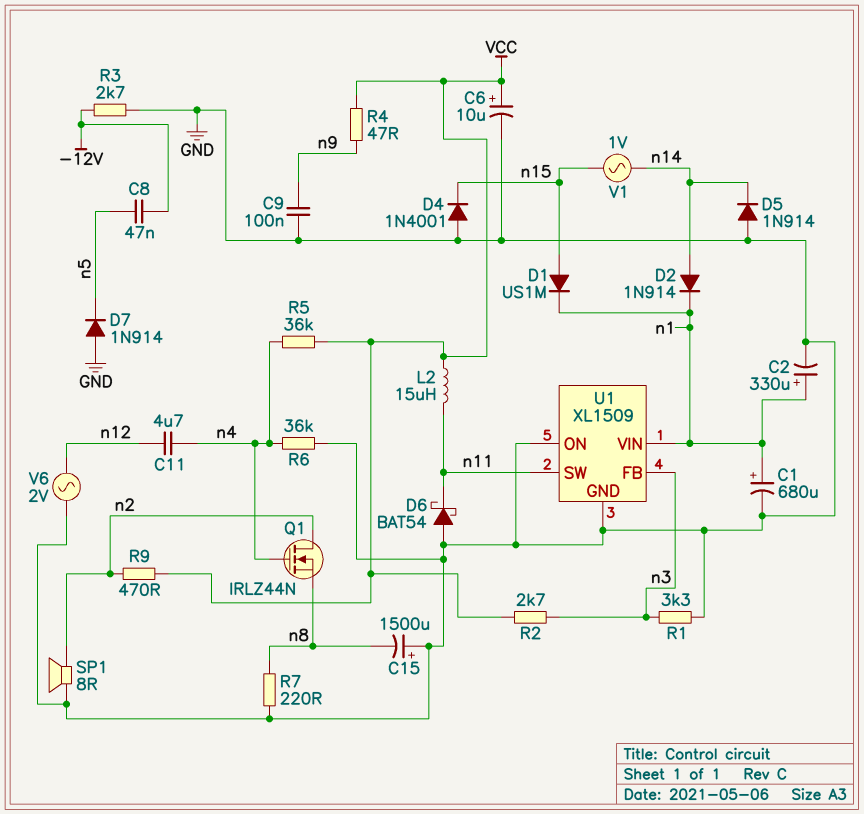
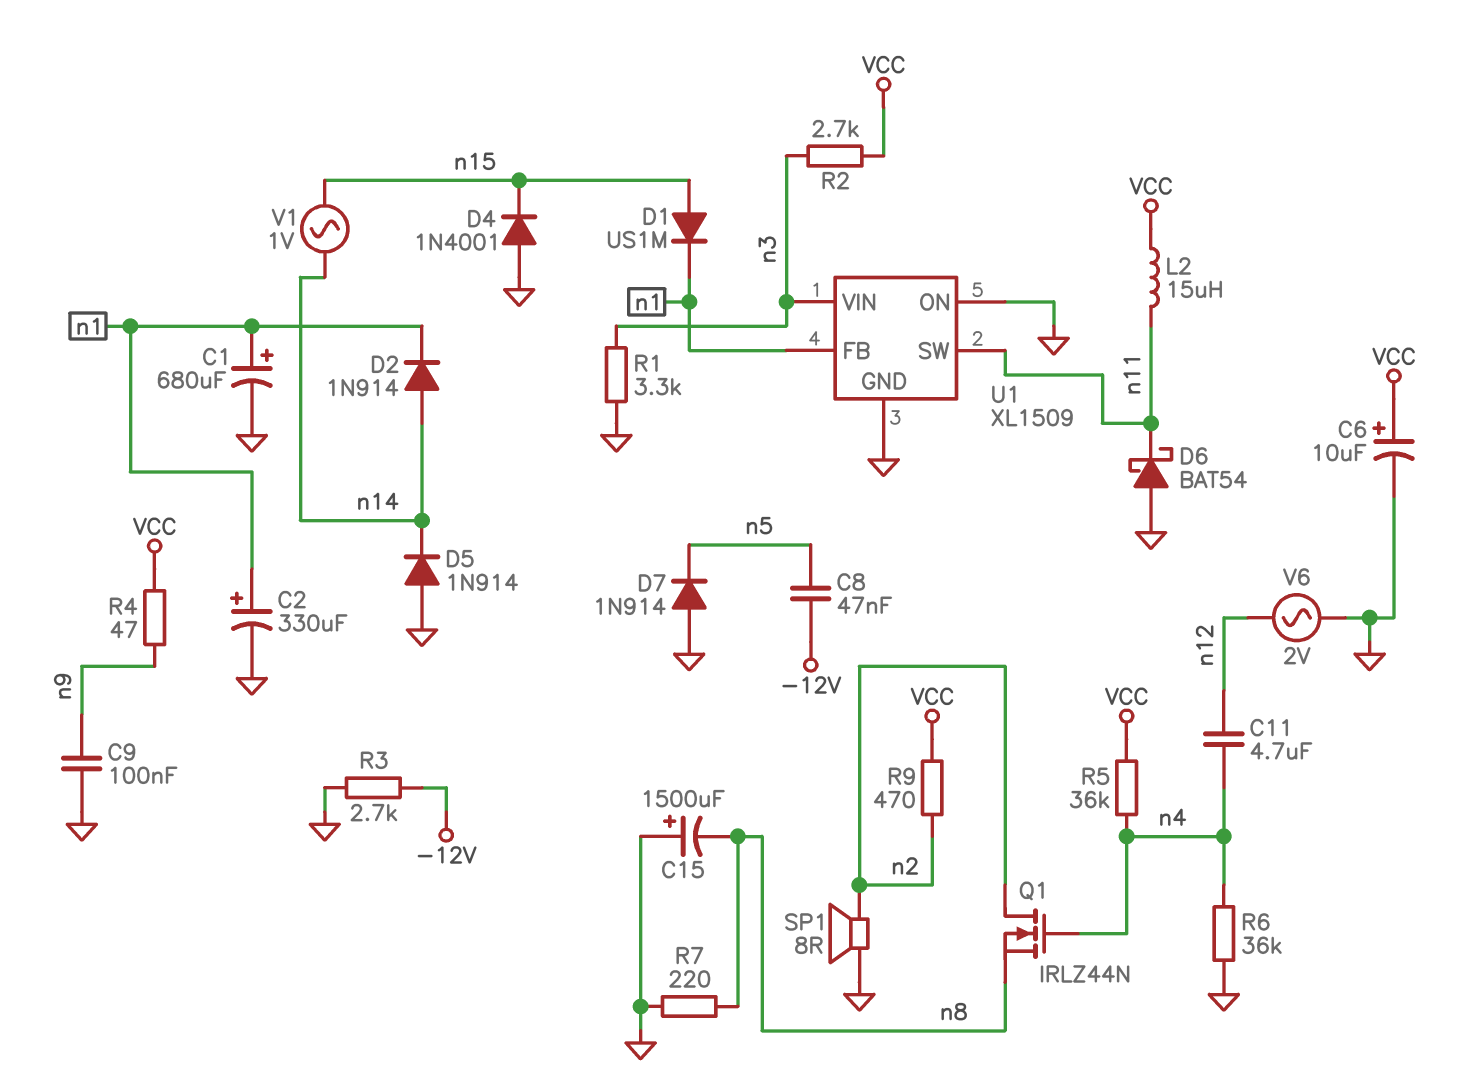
U1 pin FB: n3 -> n1
U1 pin VIN: n1 -> n3

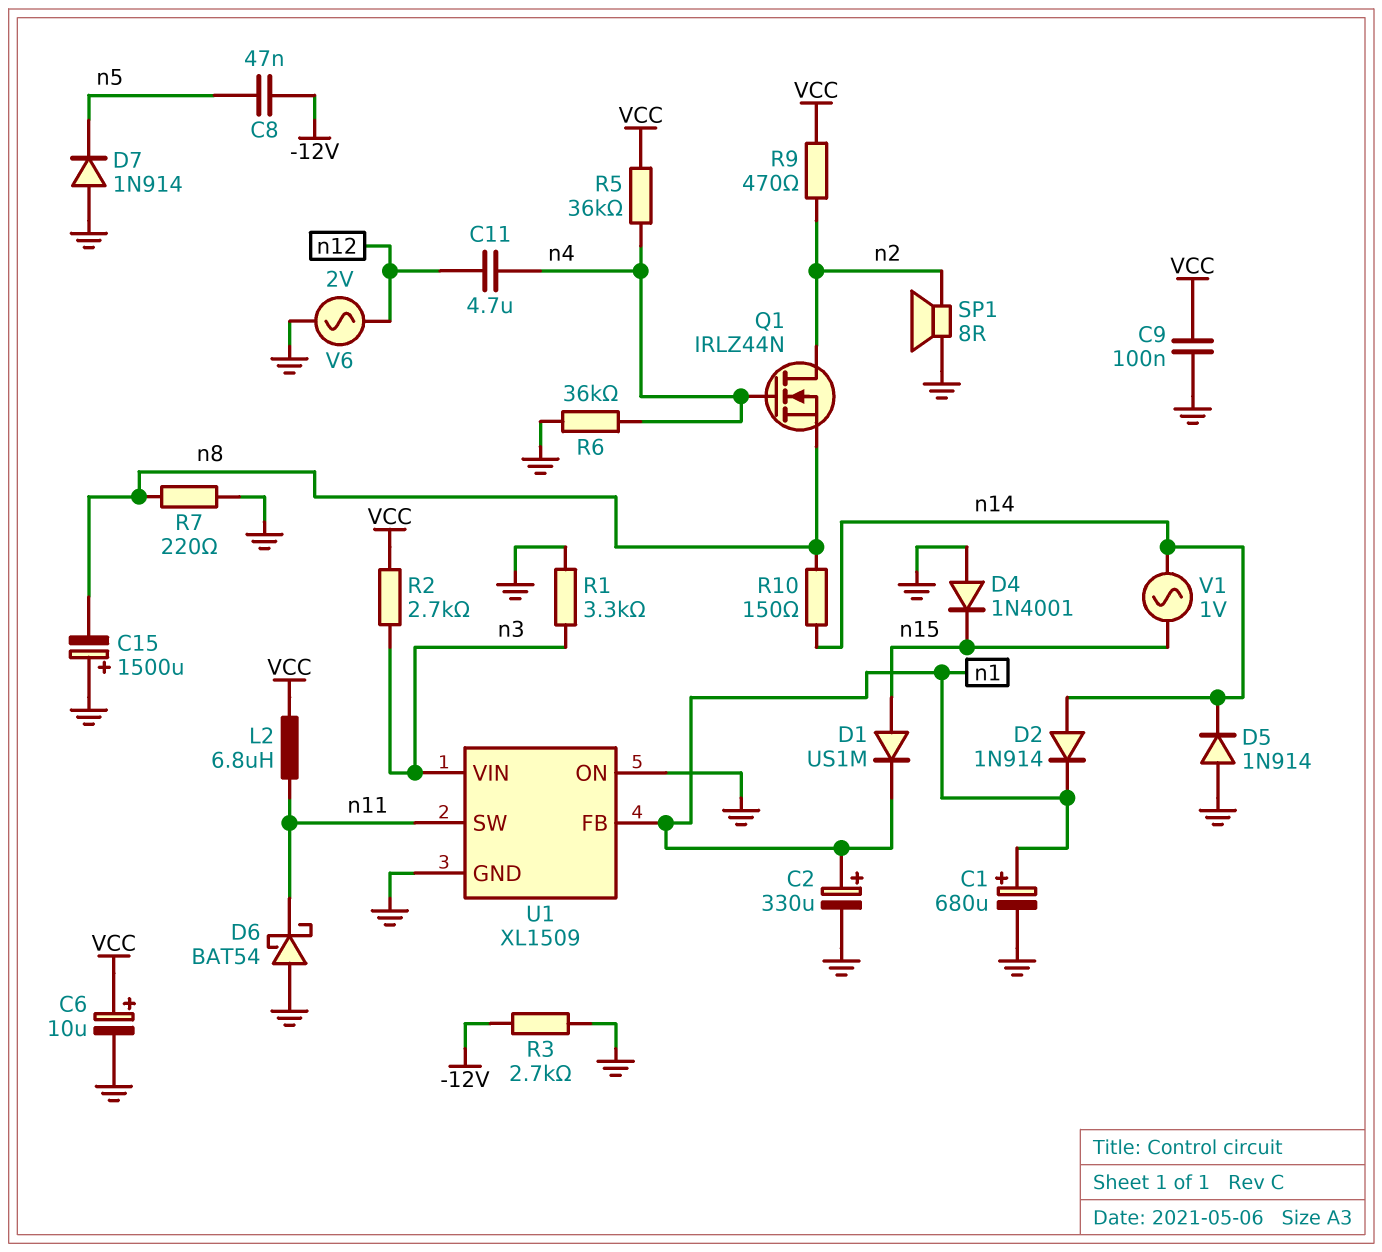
C9: 100nF (GND, n9) -> 100nF (GND, VCC)
L2: 15uH (VCC, n11) -> 6.8uH (VCC, n11)
R4: 47 (VCC, n9) -> none
R10: none -> 150 (n8, n14)

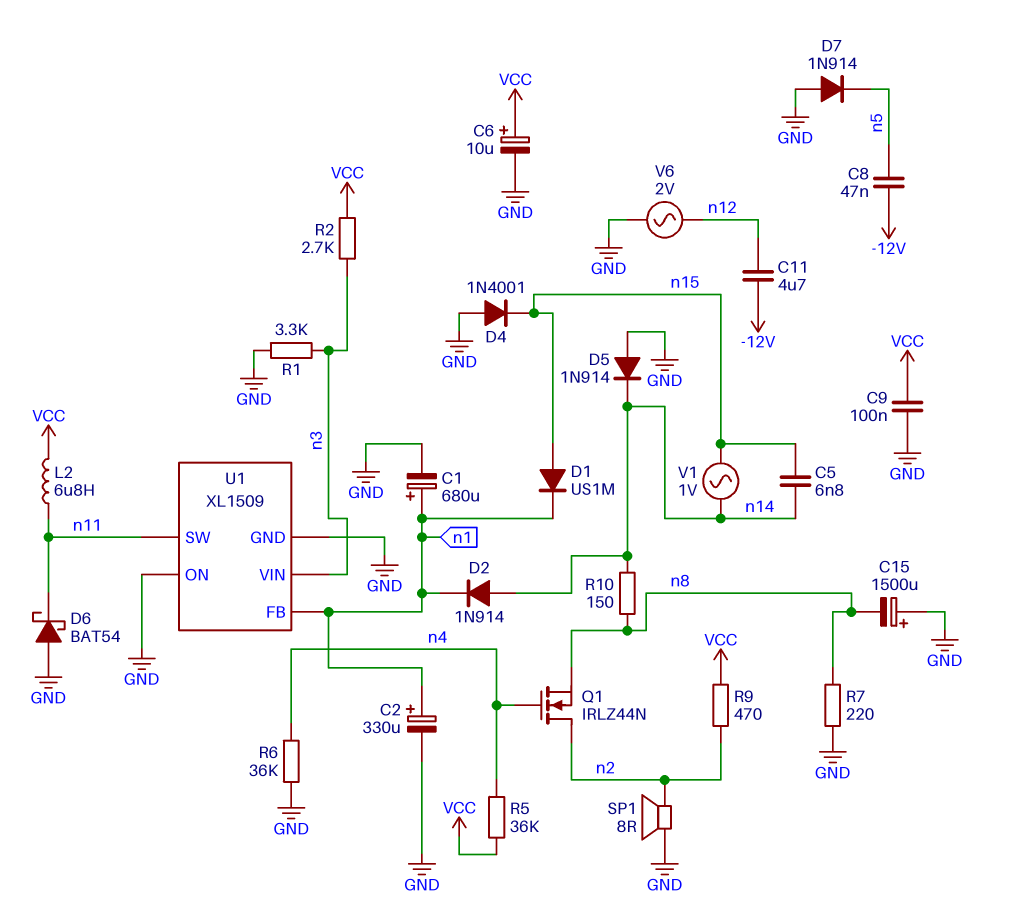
C5: none -> 6.8nF (n14, n15)
C11: 4.7uF (n4, n12) -> 4.7uF (-12V, n12)
R3: 2.7k (-12V, GND) -> none

